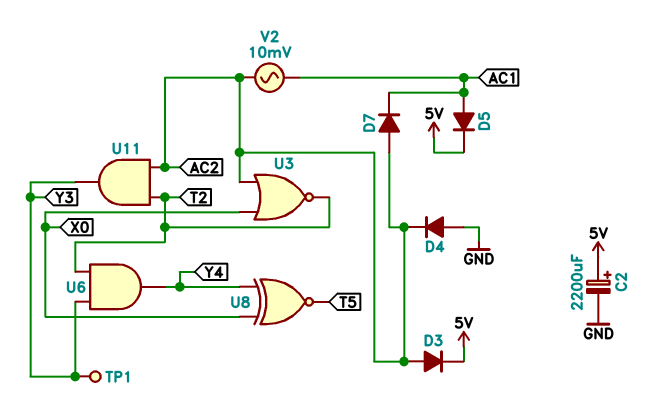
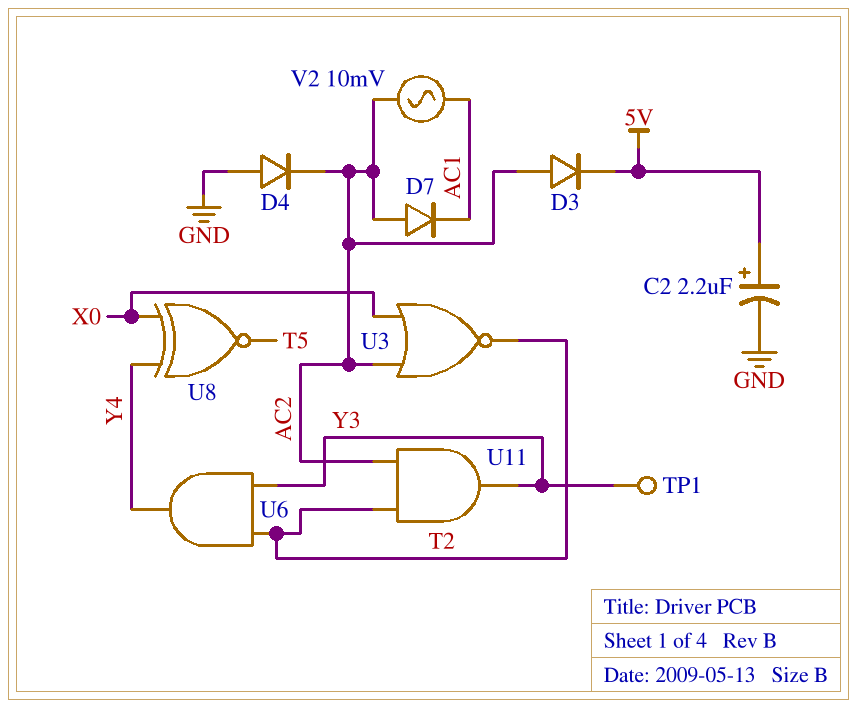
C2: 2200uF (plus 5V, minus GND) -> 2.2uF (plus 5V, minus GND)
D5: diode (A AC1, K 5V) -> none

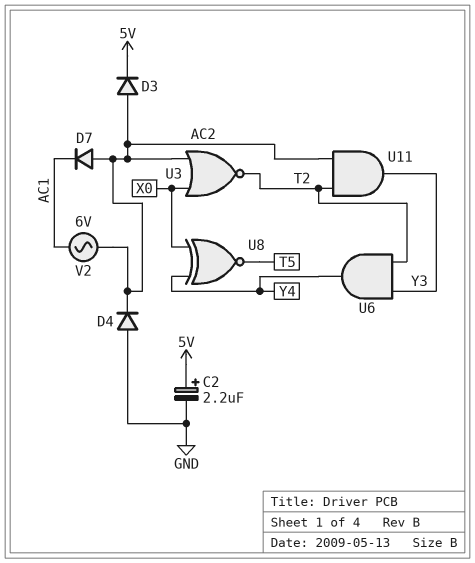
TP1: test point (Y3) -> none
V2: AC 10mV (AC1, AC2) -> AC 6V (AC1, AC2)

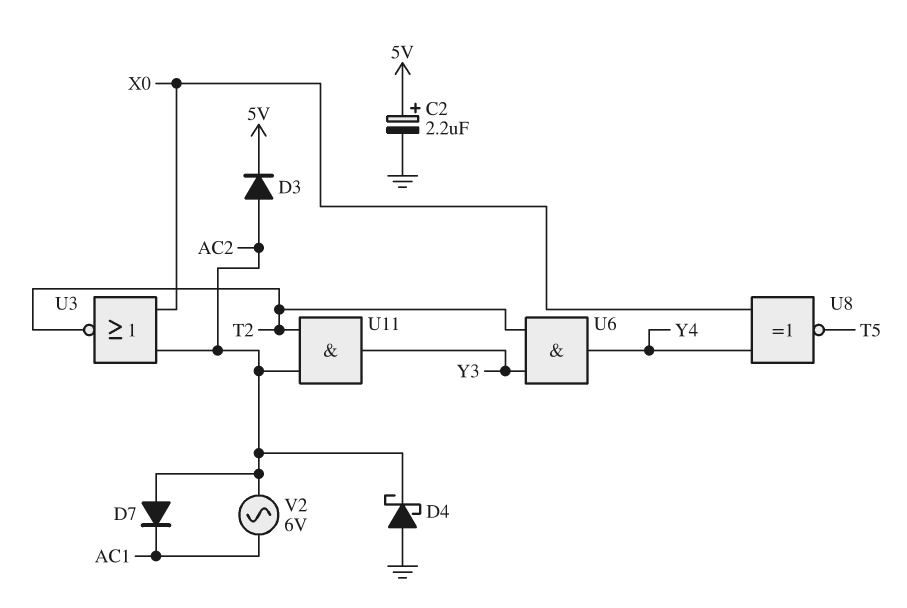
D4: diode (A GND, K AC2) -> schottky (A GND, K AC2)

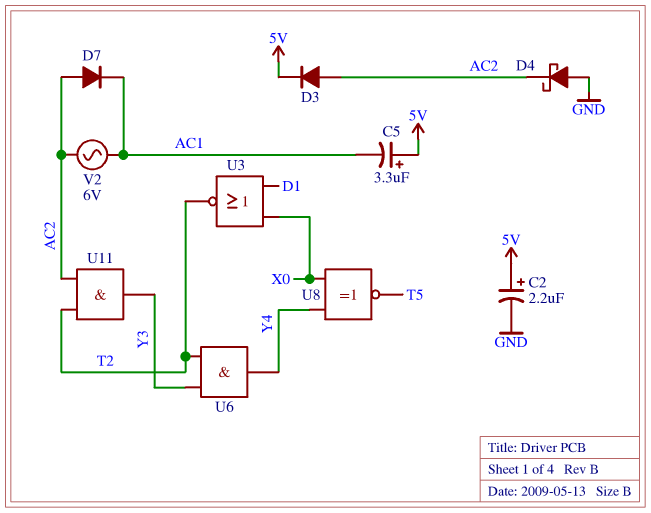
C5: none -> 3.3uF (plus 5V, minus AC1)
U3: NOR (in AC2, in X0, out T2) -> NOR (in D1, in X0, out T2)

